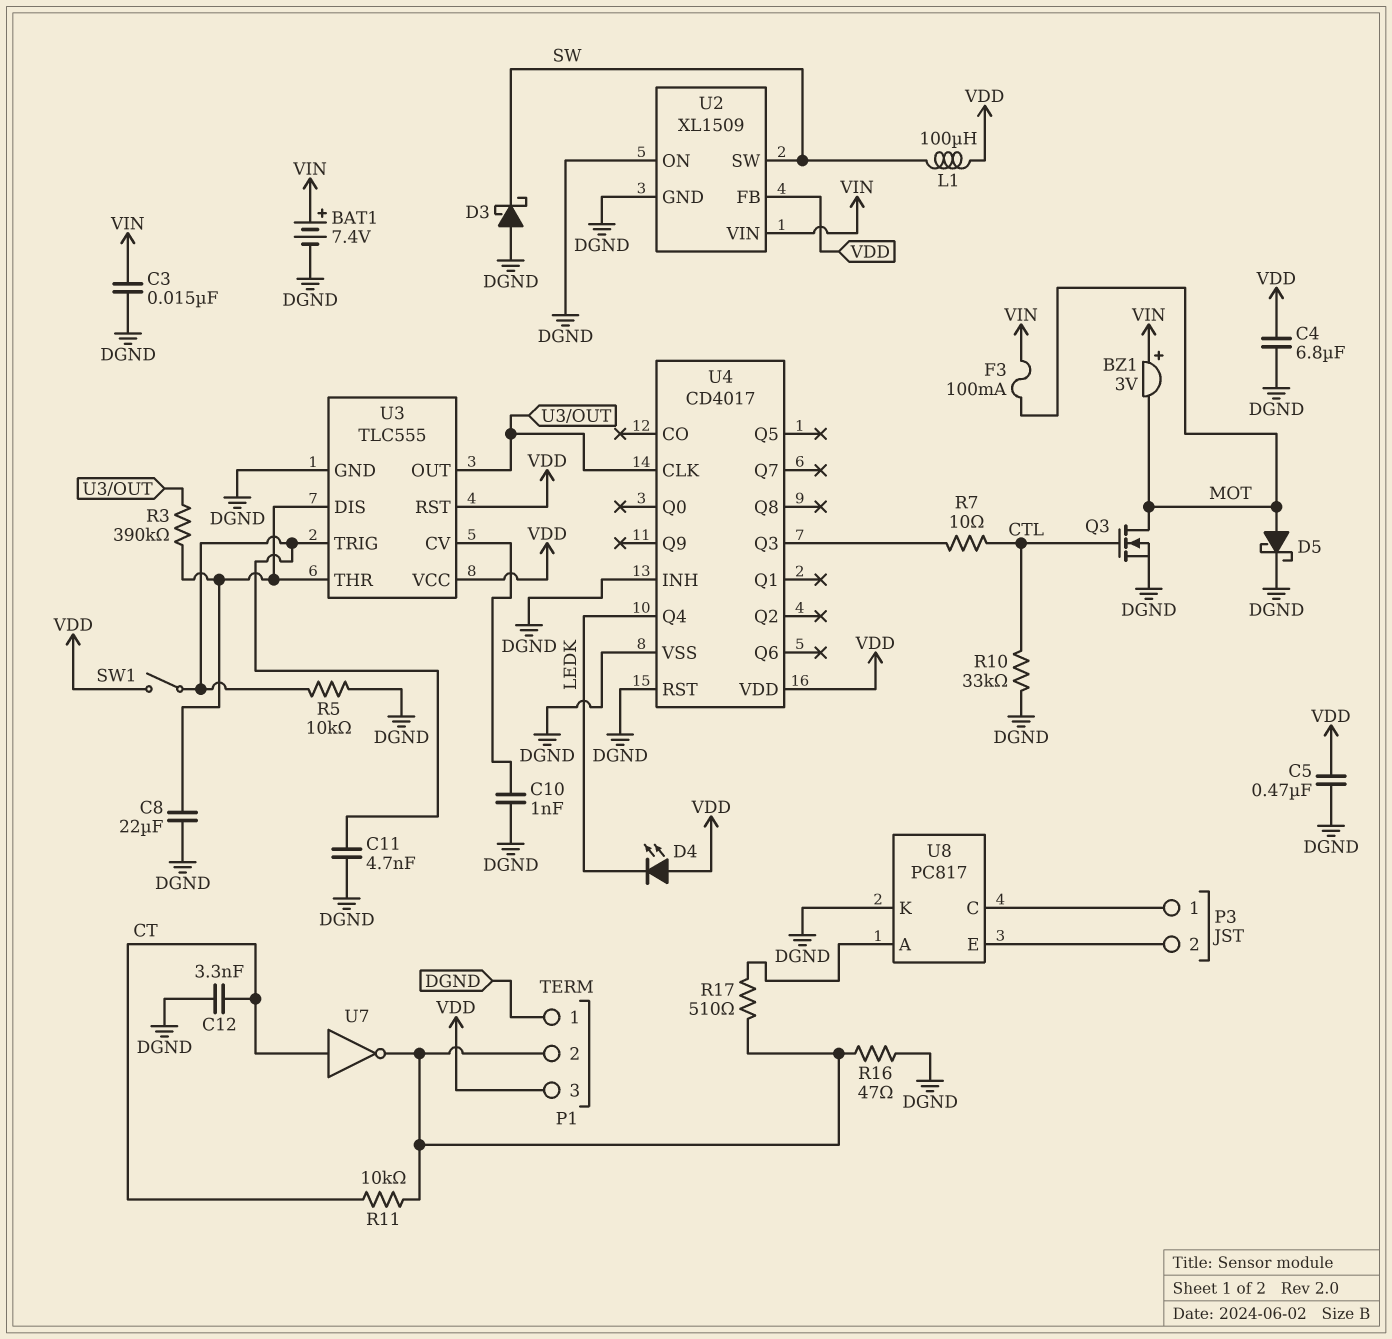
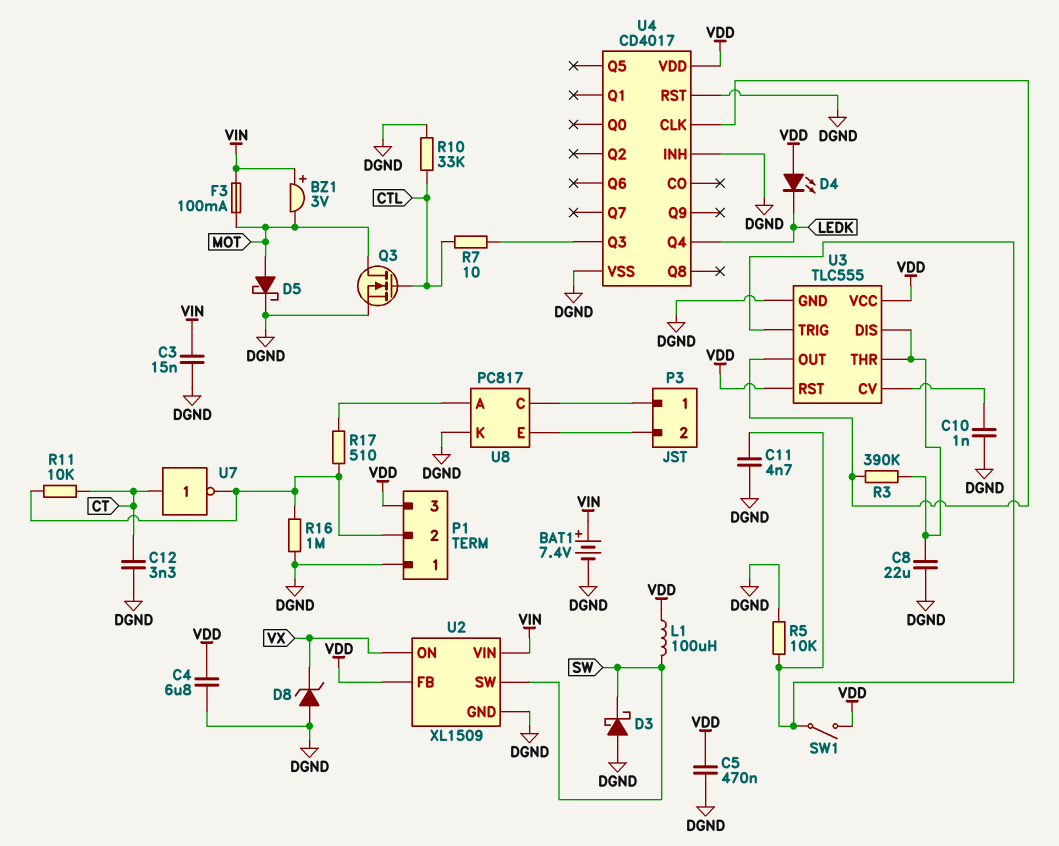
D8: none -> zener (A DGND, K VX)
R16: 47 (DGND, P1/2) -> 1M (DGND, P1/2)
U2 pin ON: DGND -> VX

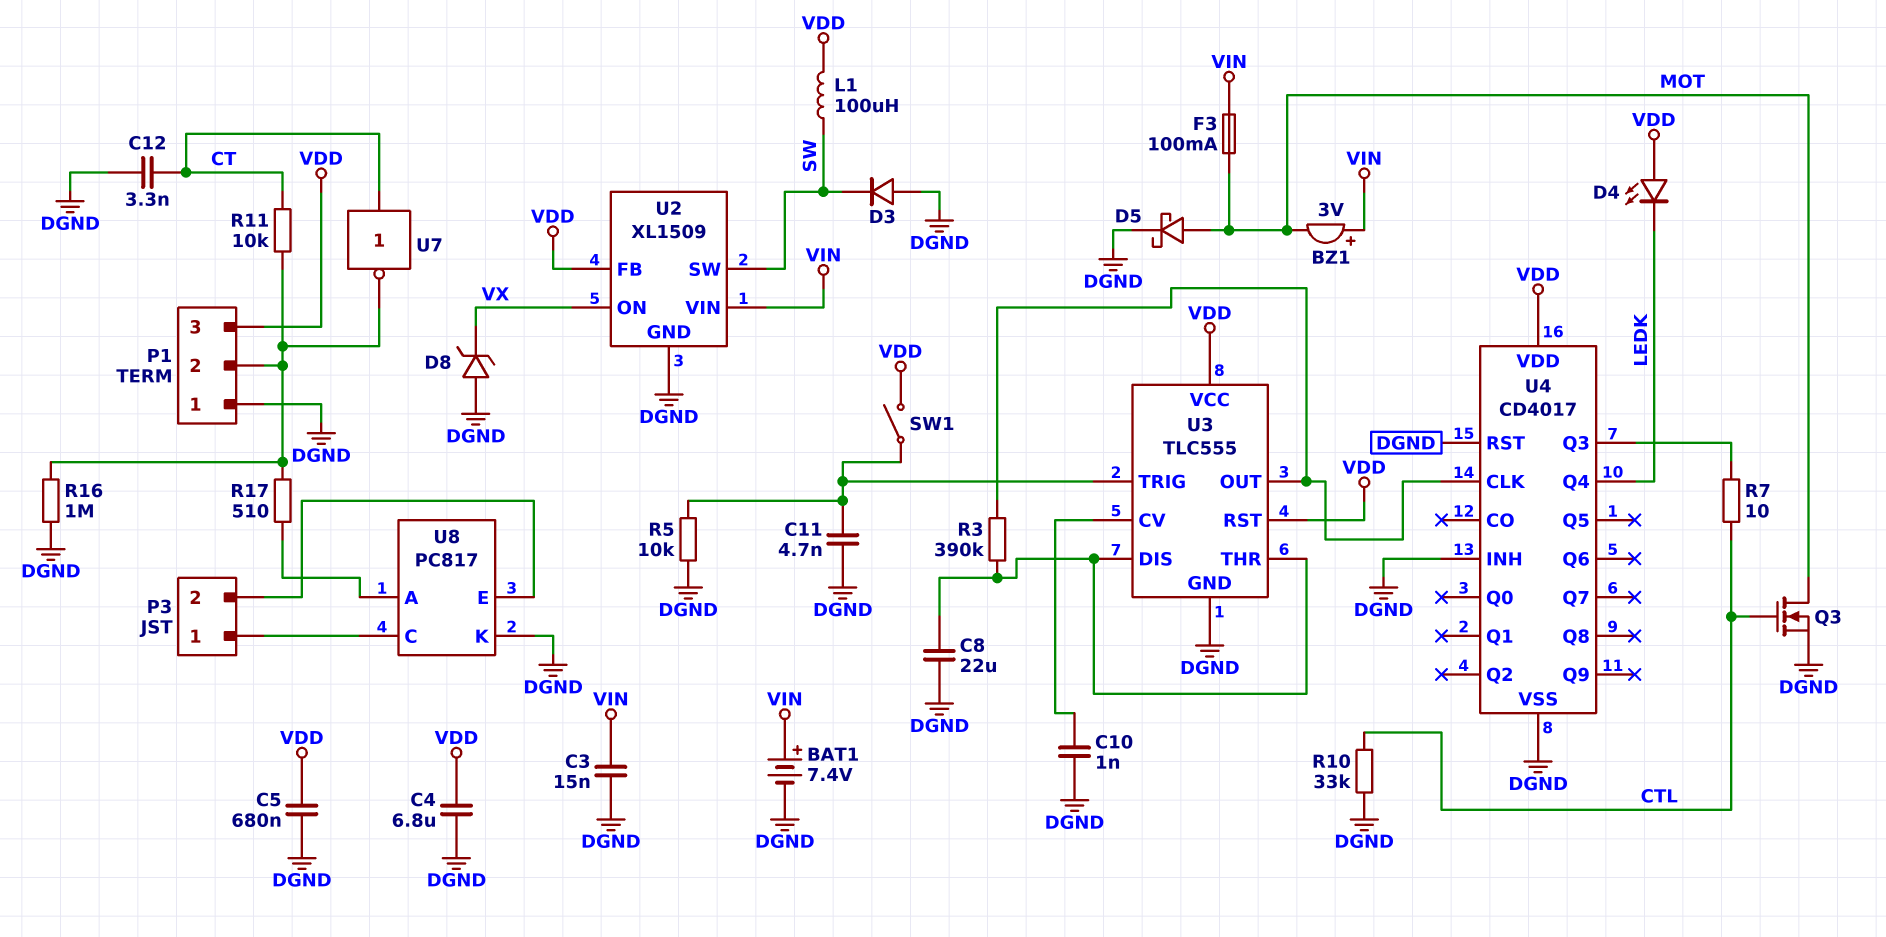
C5: 470nF (DGND, VDD) -> 680nF (DGND, VDD)
D3: schottky (A DGND, K SW) -> diode (A DGND, K SW)

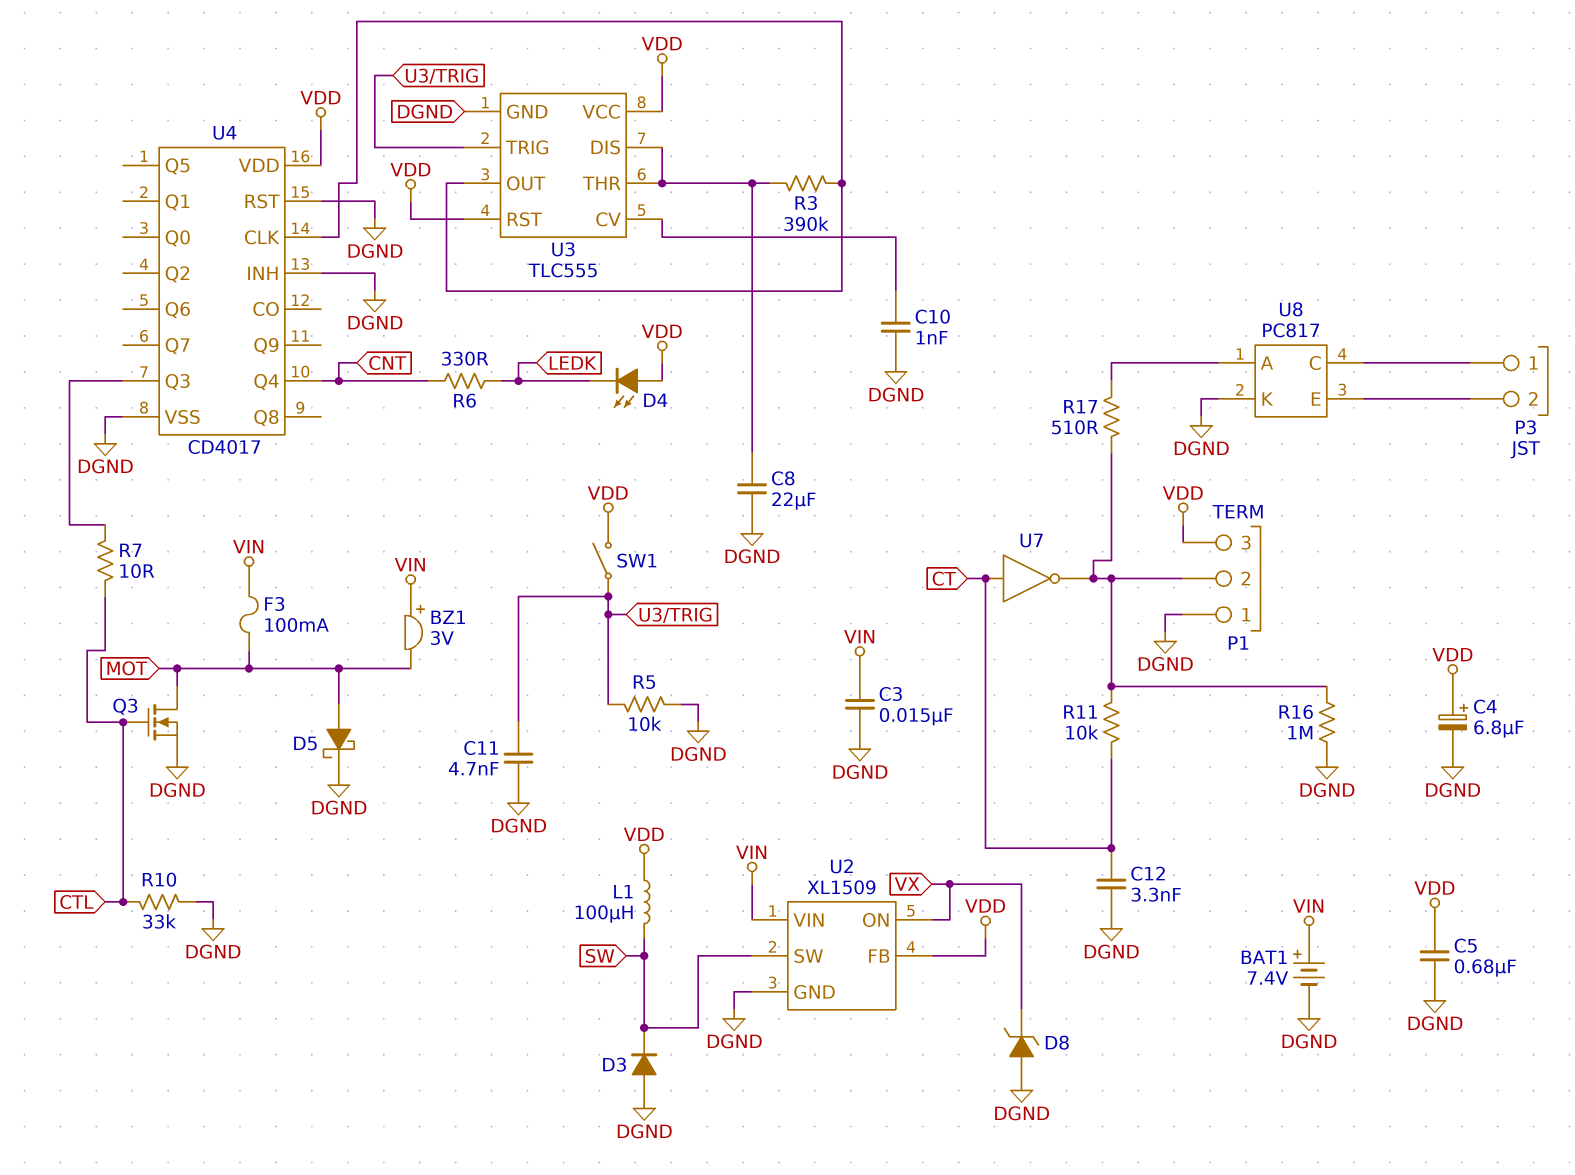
C4: 6.8uF (DGND, VDD) -> 6.8uF (plus VDD, minus DGND)
R6: none -> 330 (CNT, LEDK)
U4 pin Q4: LEDK -> CNT

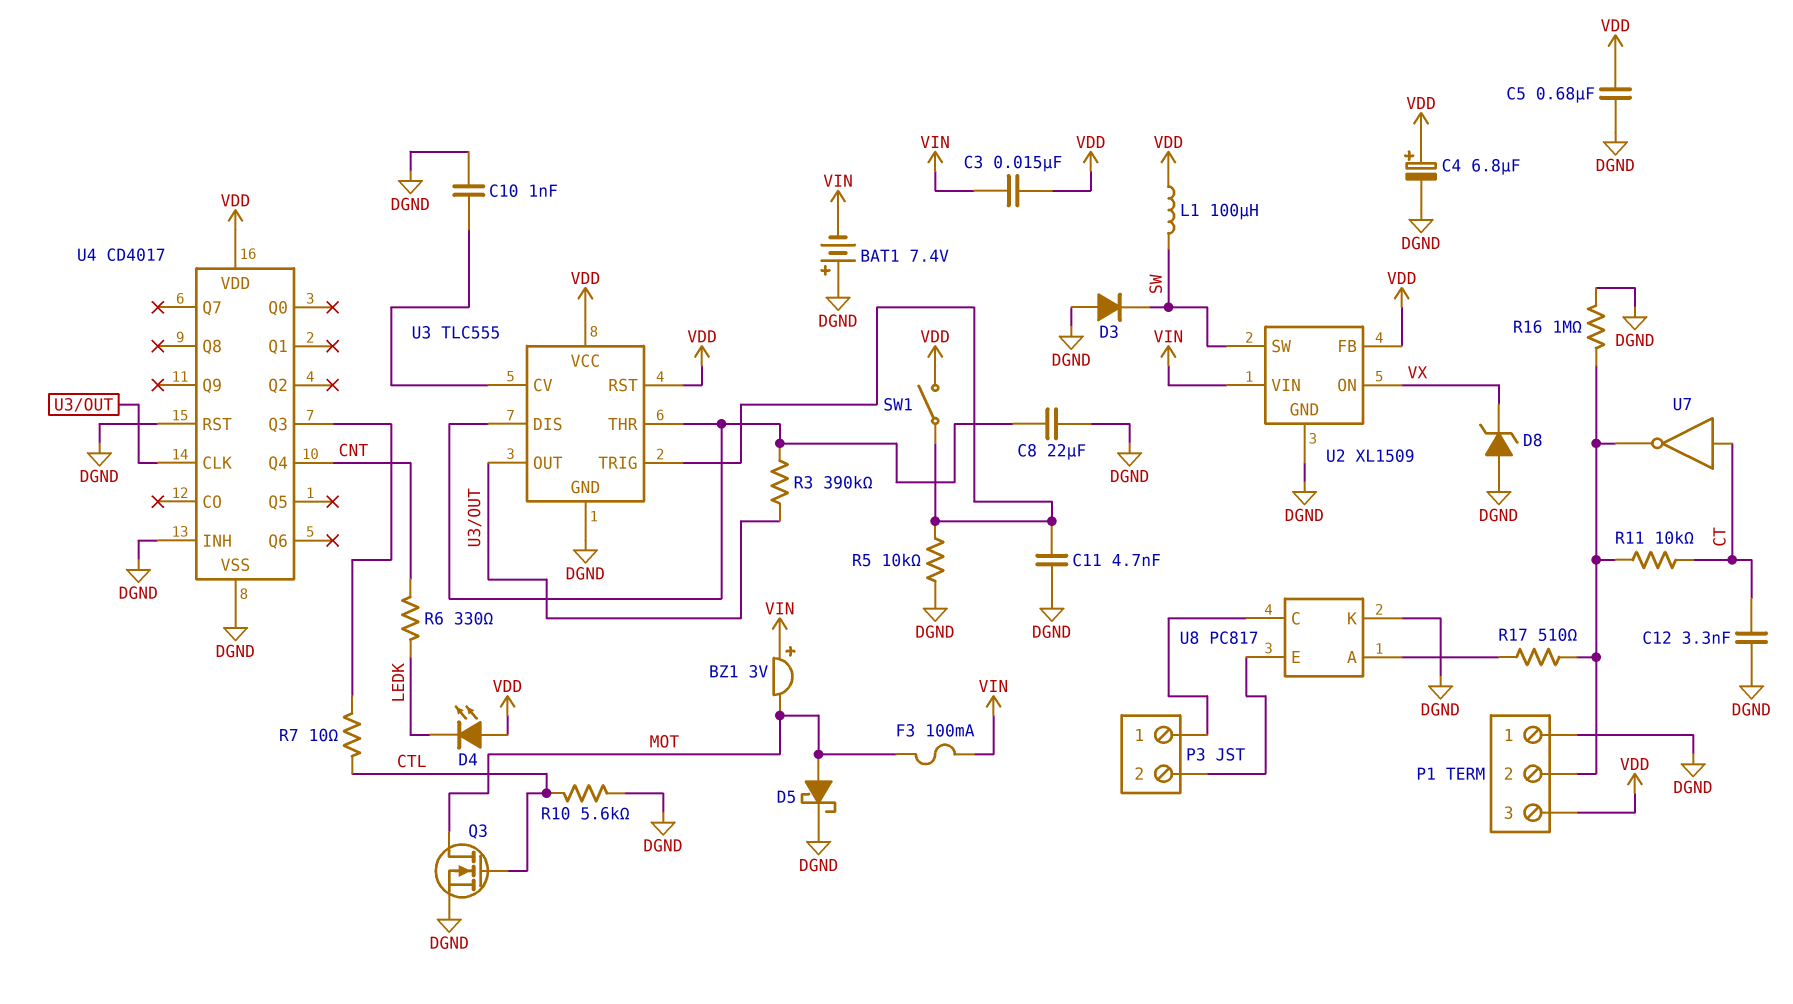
BAT1: 7.4V (plus VIN, minus DGND) -> 7.4V (plus DGND, minus VIN)
C3: 15nF (DGND, VIN) -> 15nF (VDD, VIN)
R10: 33k (CTL, DGND) -> 5.6k (CTL, DGND)

